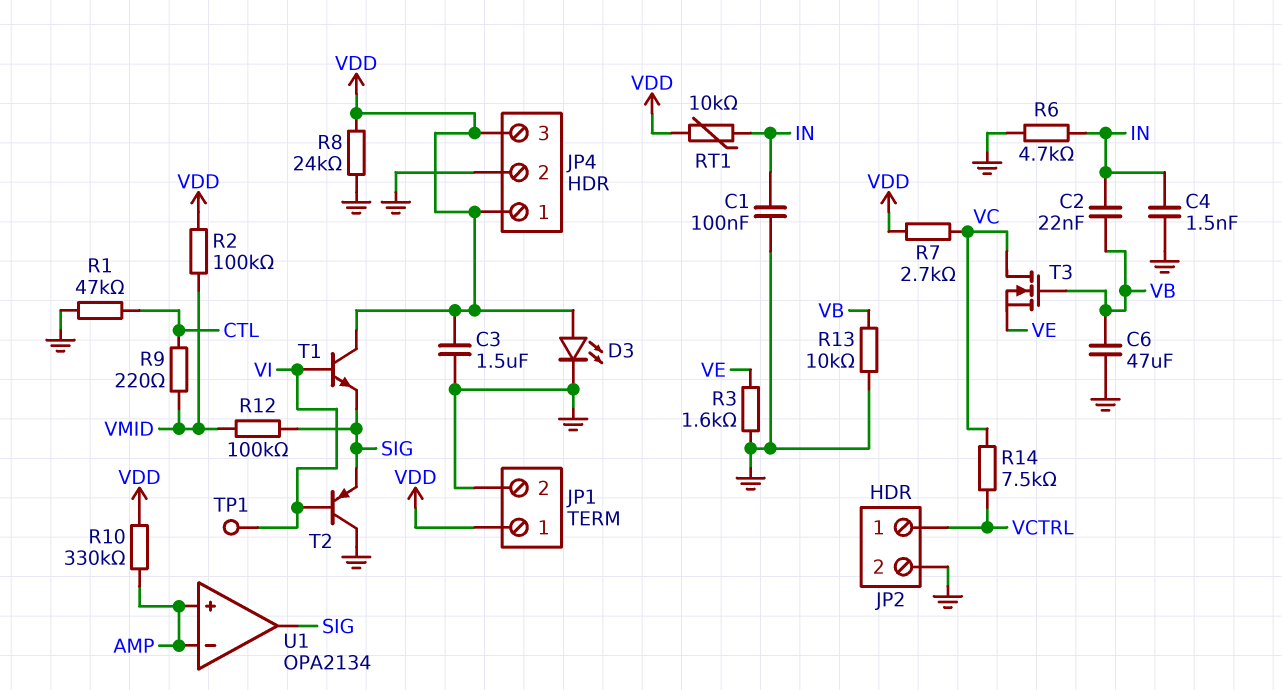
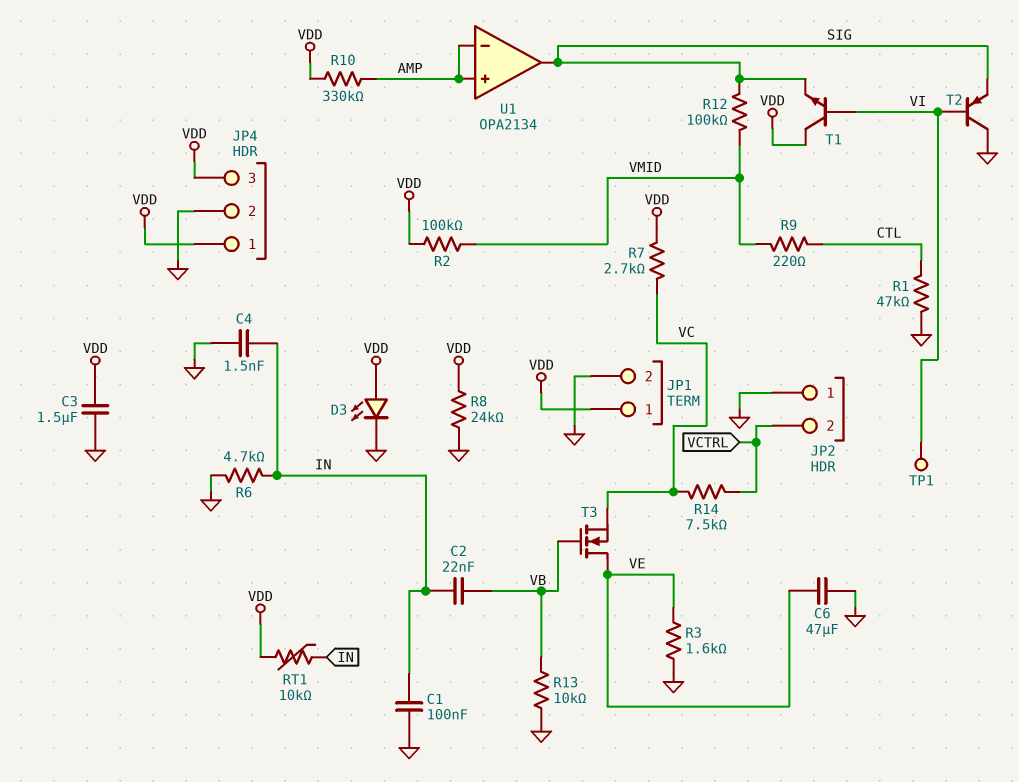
C6: 47uF (GND, VB) -> 47uF (GND, VE)
JP2 pin 1: VCTRL -> GND
JP2 pin 2: GND -> VCTRL
T3: NMOS (G VB, D VC, S VE) -> NMOS (G VB, D VE, S VC)

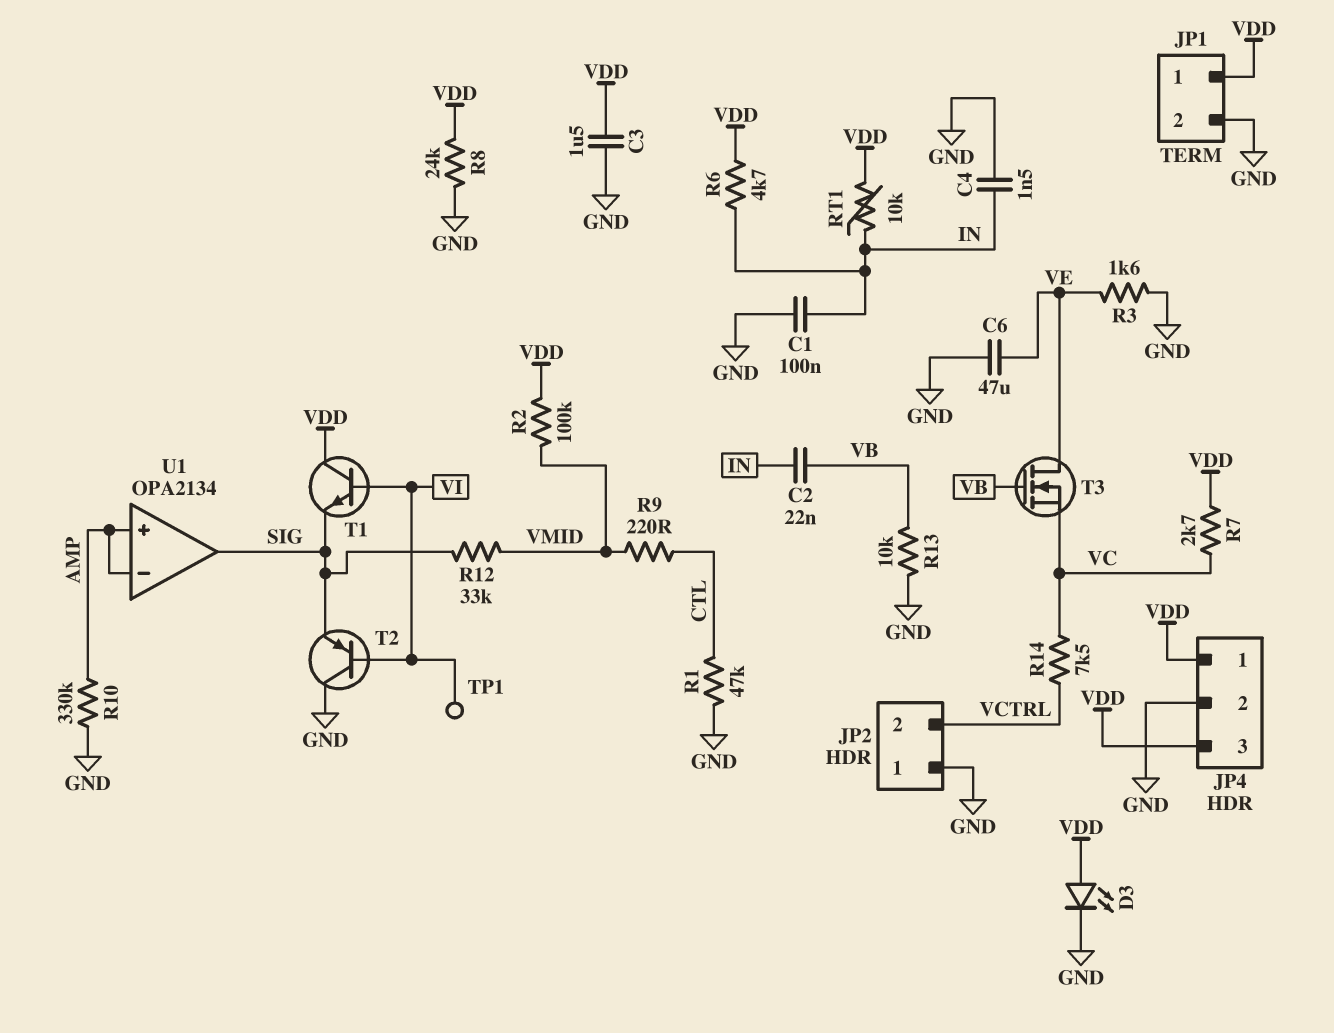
R6: 4.7k (GND, IN) -> 4.7k (IN, VDD)
R10: 330k (AMP, VDD) -> 330k (AMP, GND)
R12: 100k (SIG, VMID) -> 33k (SIG, VMID)

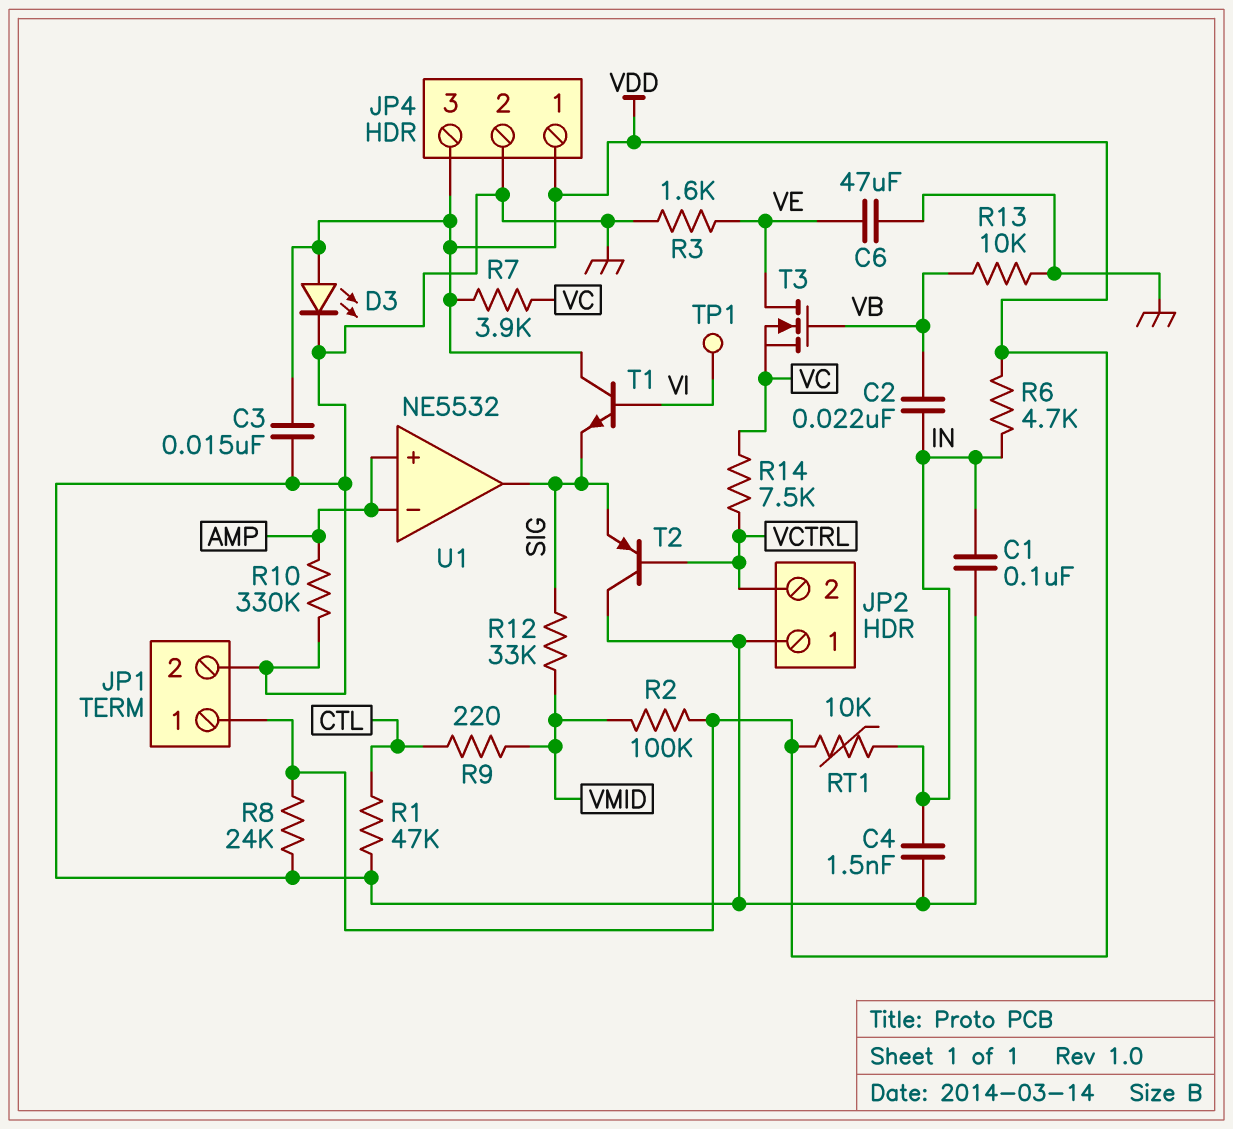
C3: 1.5uF (GND, VDD) -> 15nF (GND, VDD)
R7: 2.7k (VC, VDD) -> 3.9k (VC, VDD)
T2: PNP (B VI, C GND, E SIG) -> PNP (B VCTRL, C GND, E SIG)
U1: OPA2134 -> NE5532

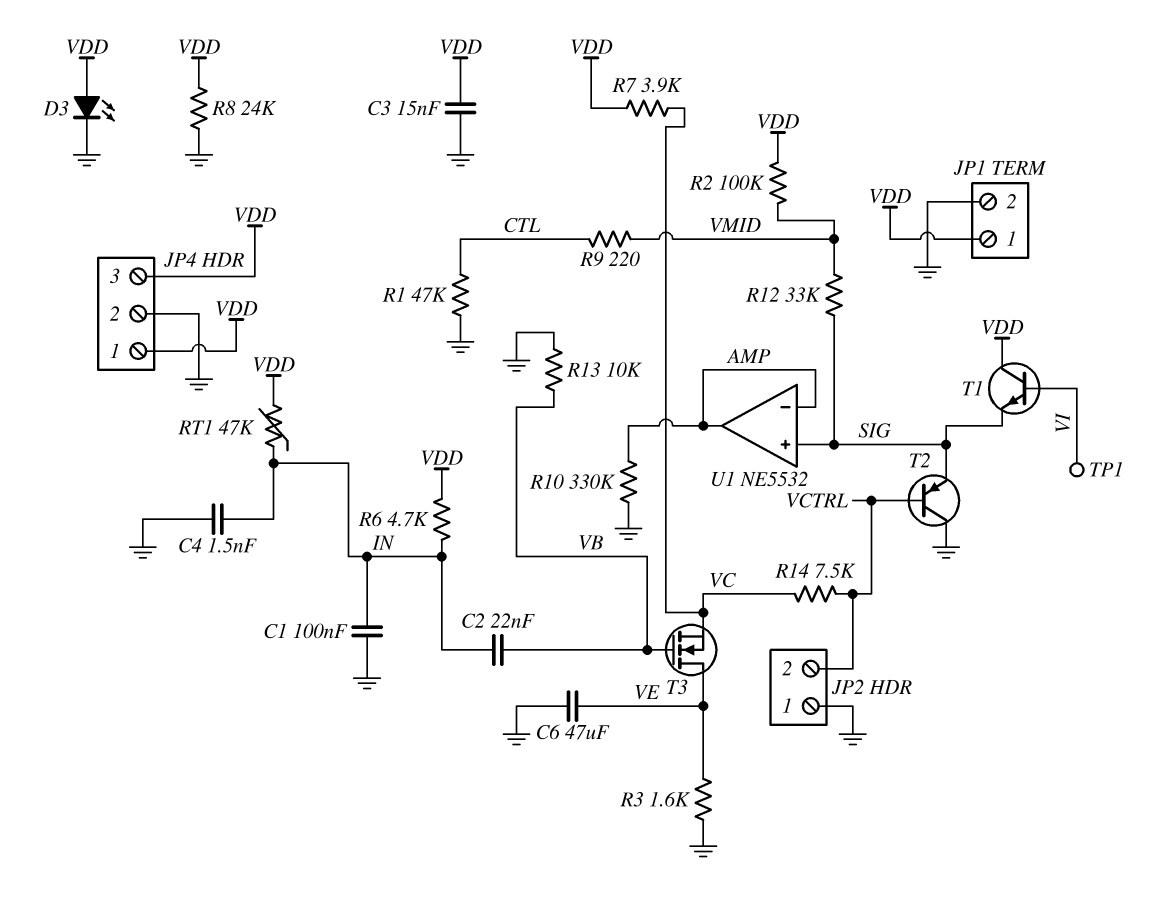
RT1: 10k (IN, VDD) -> 47k (IN, VDD)
U1 pin in+: AMP -> SIG
U1 pin out: SIG -> AMP

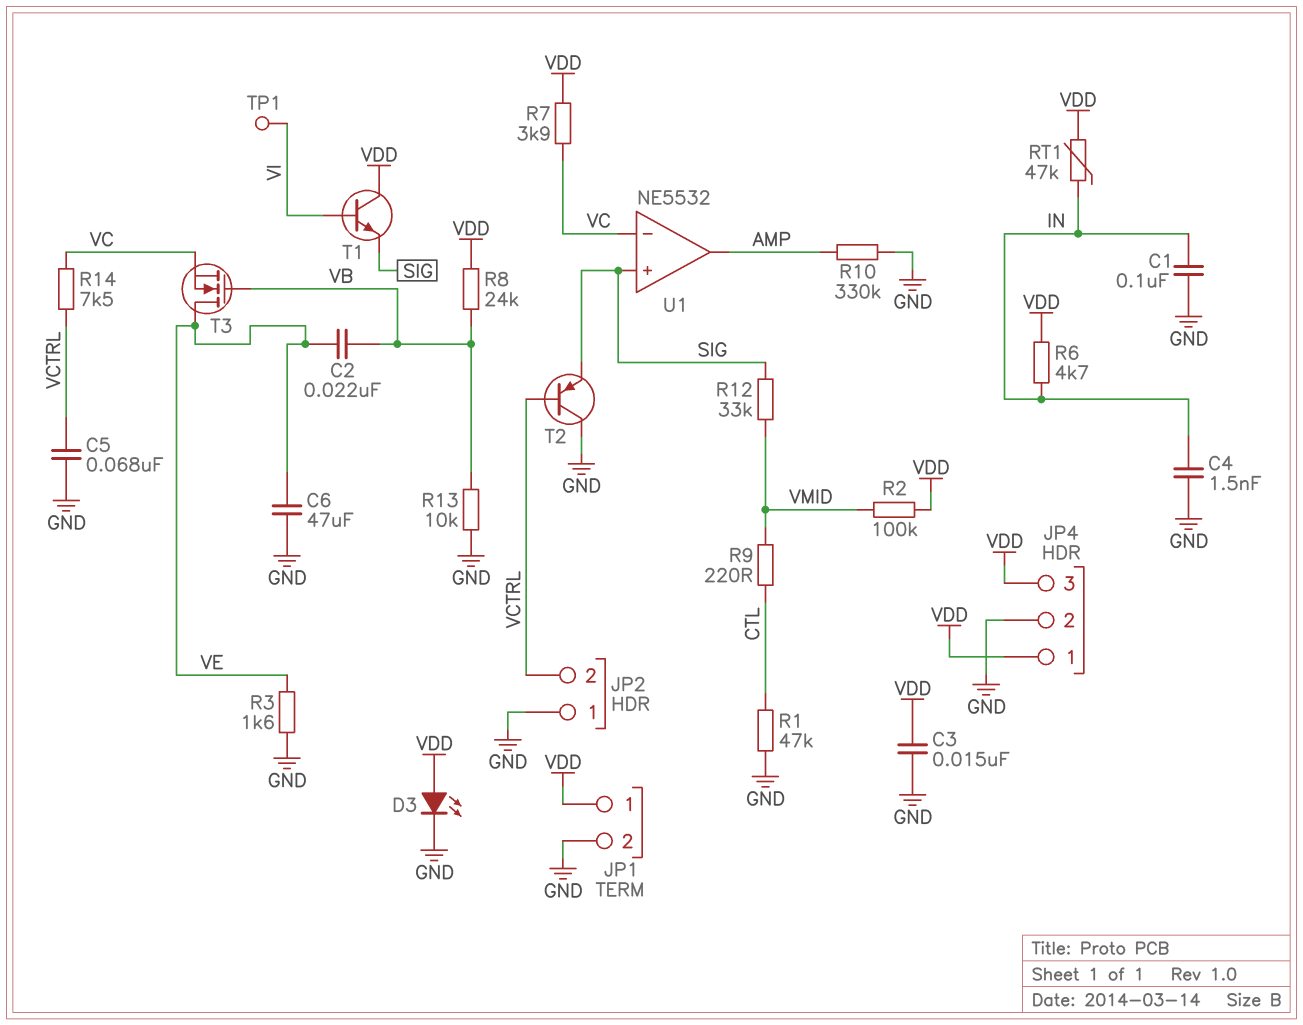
C2: 22nF (IN, VB) -> 22nF (VB, VE)
C5: none -> 68nF (GND, VCTRL)
R8: 24k (GND, VDD) -> 24k (VB, VDD)
U1 pin in-: AMP -> VC

